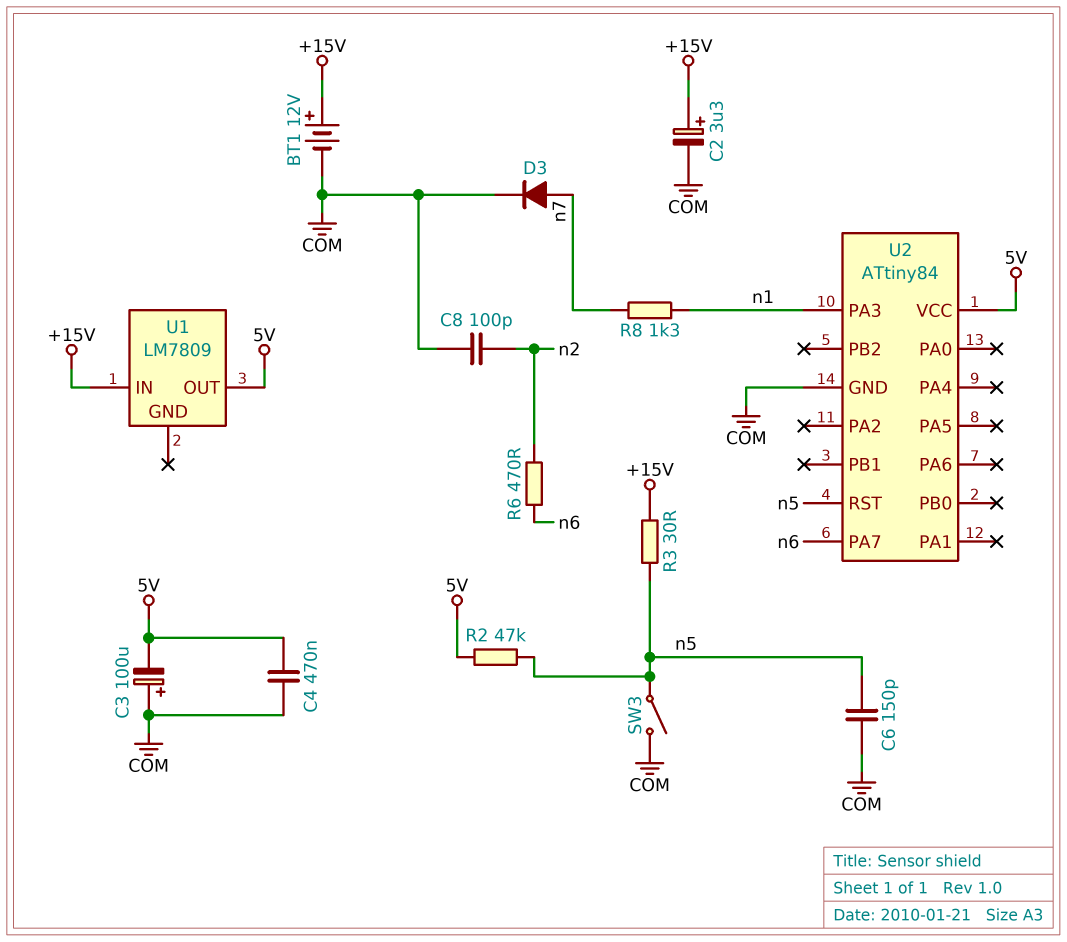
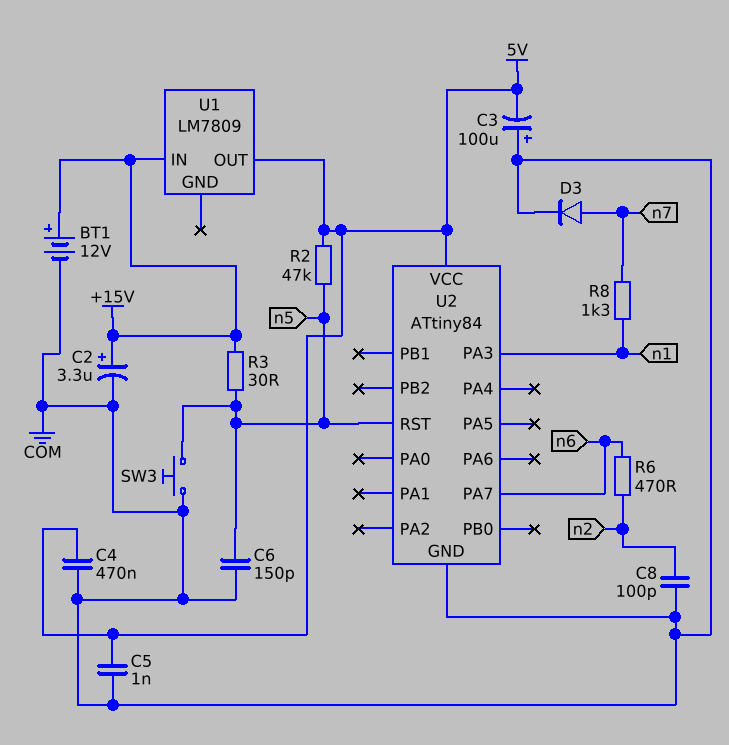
C5: none -> 1nF (5V, COM)
SW3: switch (COM, n5) -> button (COM, n5)

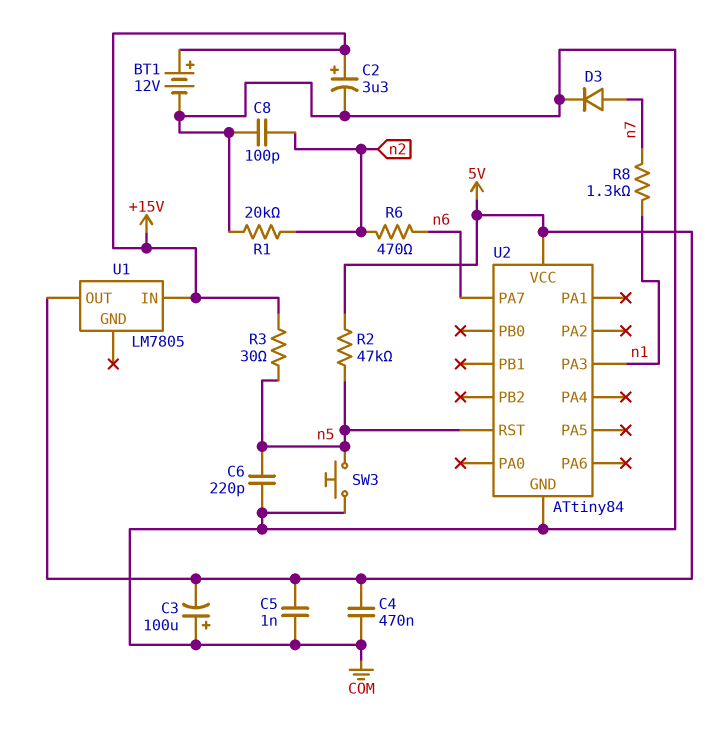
C6: 150pF (COM, n5) -> 220pF (COM, n5)
R1: none -> 20k (COM, n2)
U1: LM7809 -> LM7805

